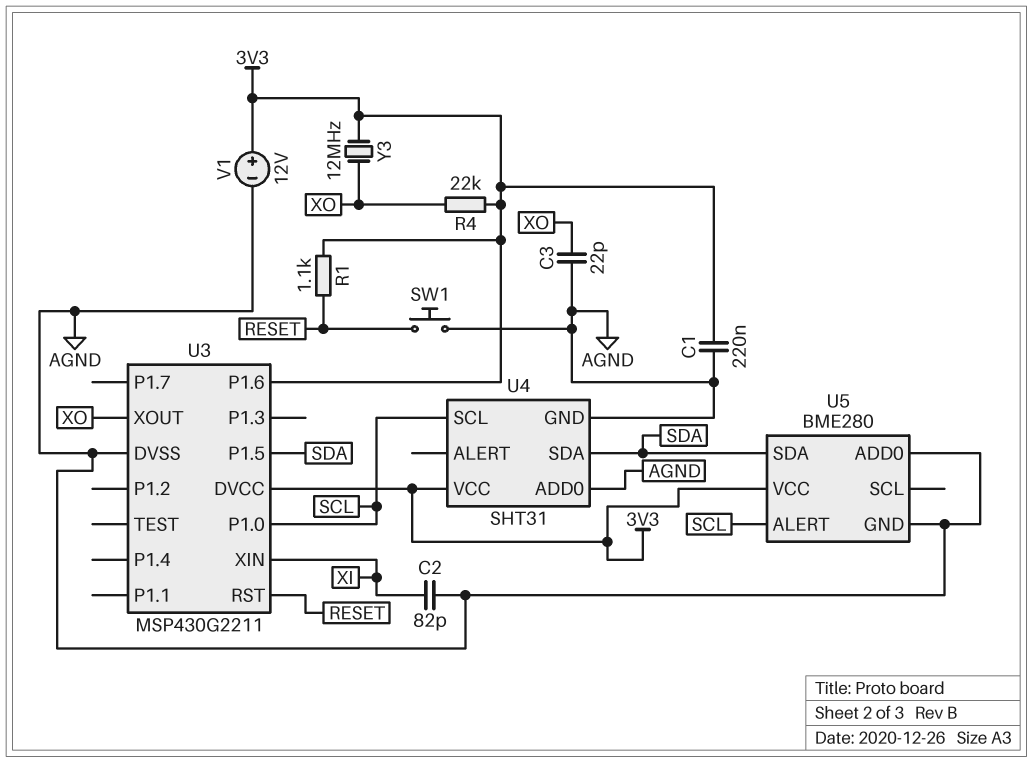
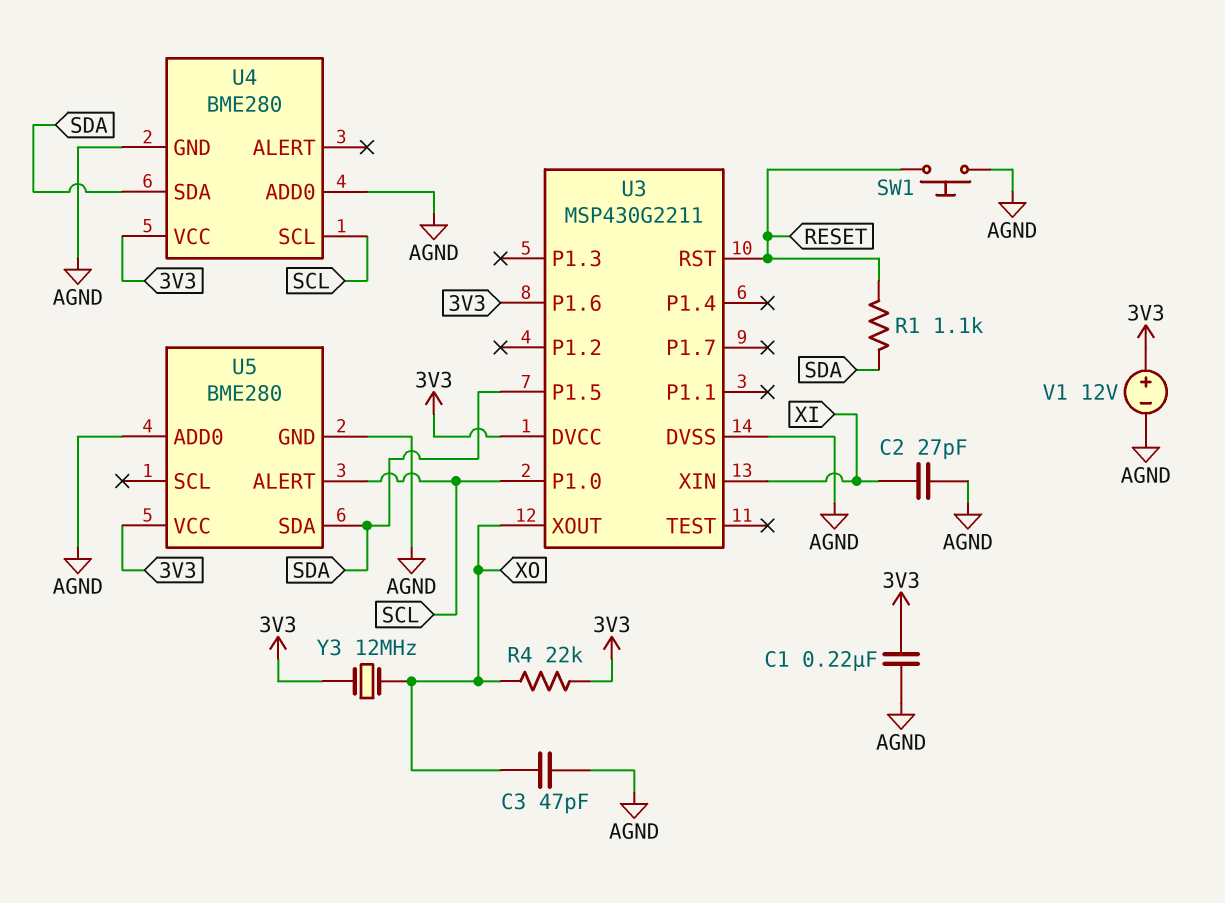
C2: 82pF (AGND, XI) -> 27pF (AGND, XI)
C3: 22pF (AGND, XO) -> 47pF (AGND, XO)
R1: 1.1k (3V3, RESET) -> 1.1k (RESET, SDA)
U4: SHT31 -> BME280

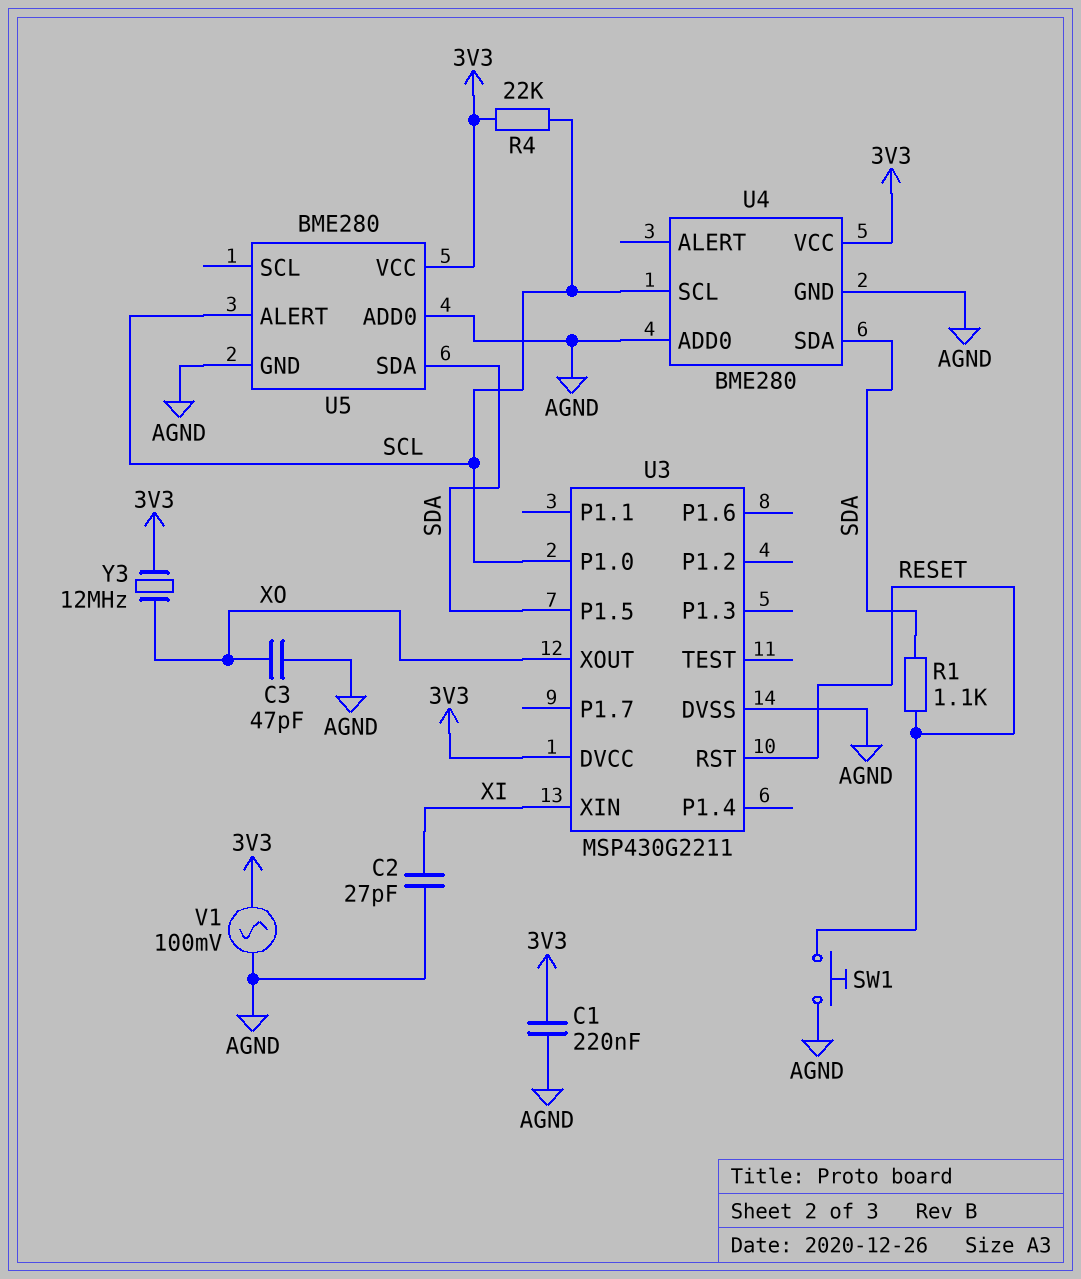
R4: 22k (3V3, XO) -> 22k (3V3, SCL)
U3 pin P1.6: 3V3 -> none
V1: 12V (plus 3V3, minus AGND) -> AC 100mV (3V3, AGND)

